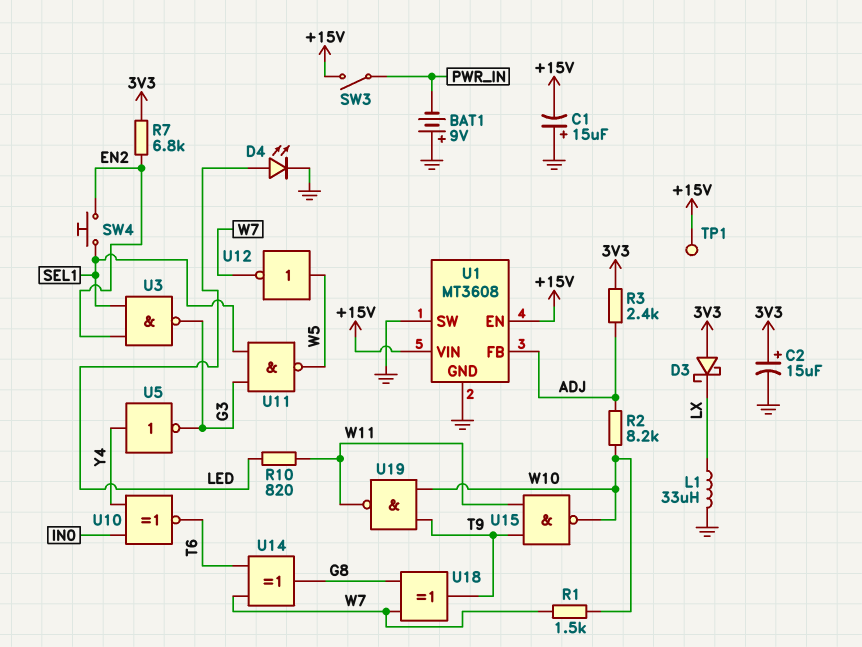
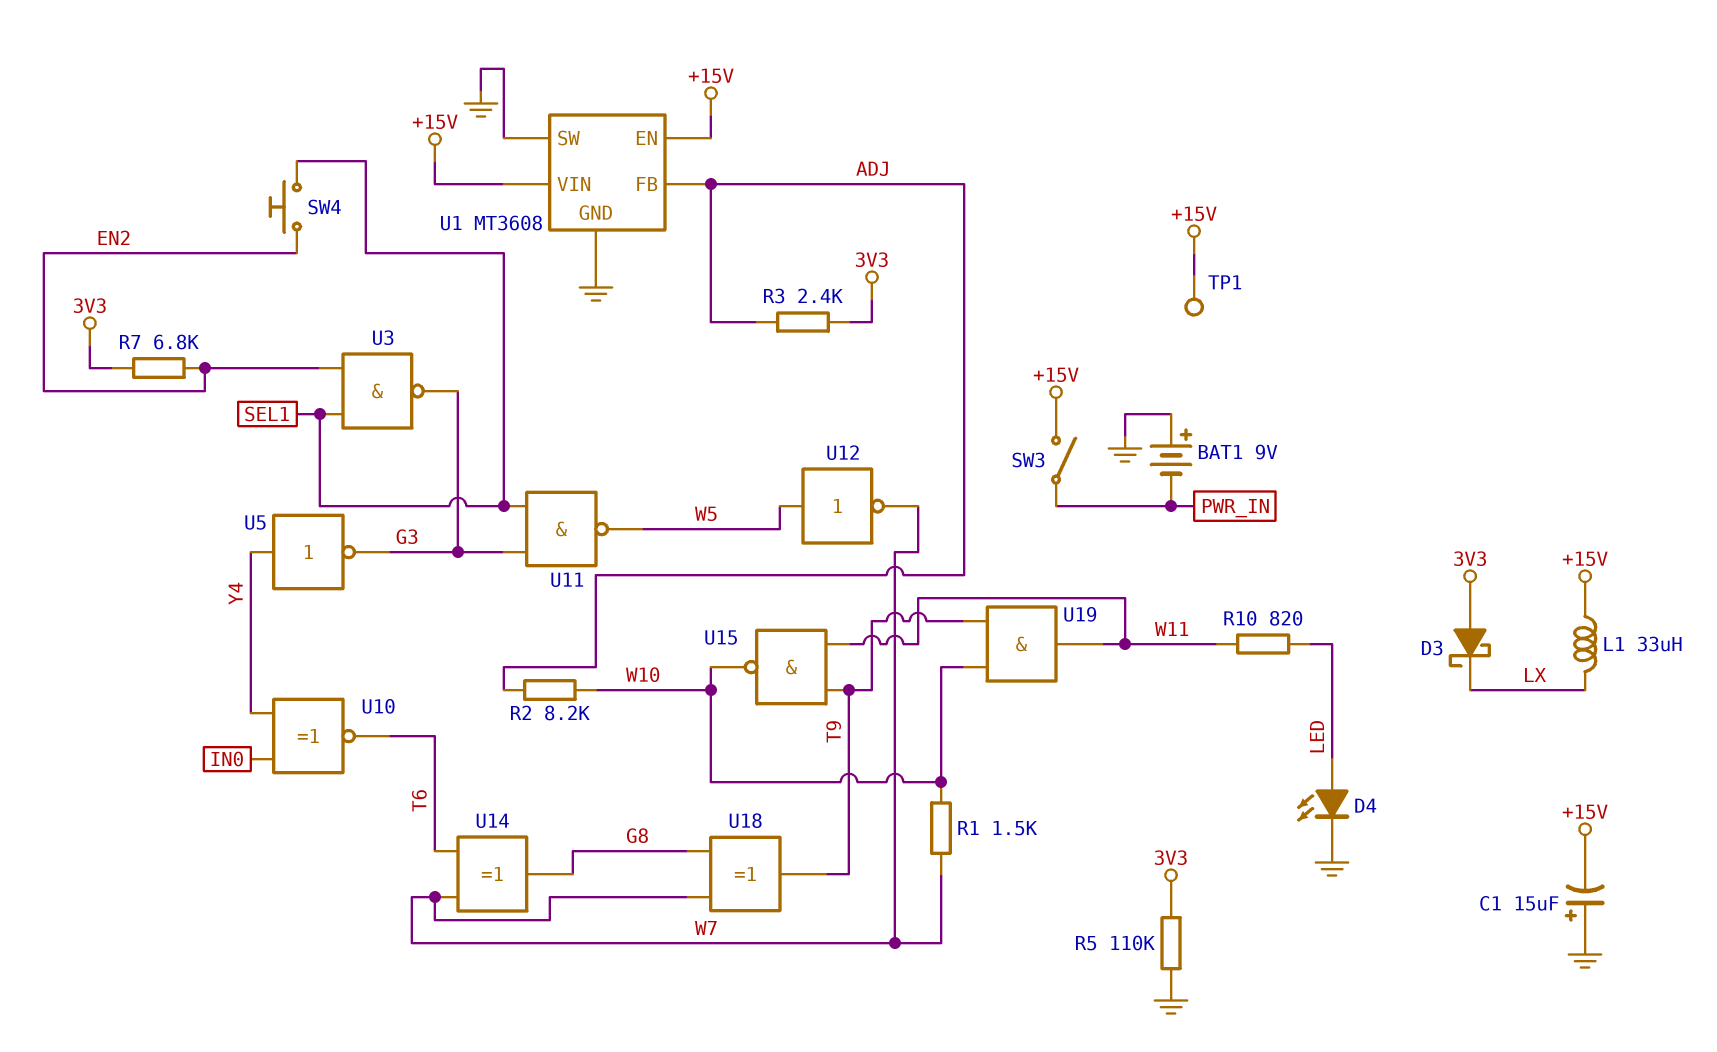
C2: 15uF (plus 3V3, minus GND) -> none
L1: 33uH (GND, LX) -> 33uH (+15V, LX)
R5: none -> 110k (3V3, GND)
U19: NAND (in T9, in W10, out W11) -> AND (in T9, in W10, out W11)

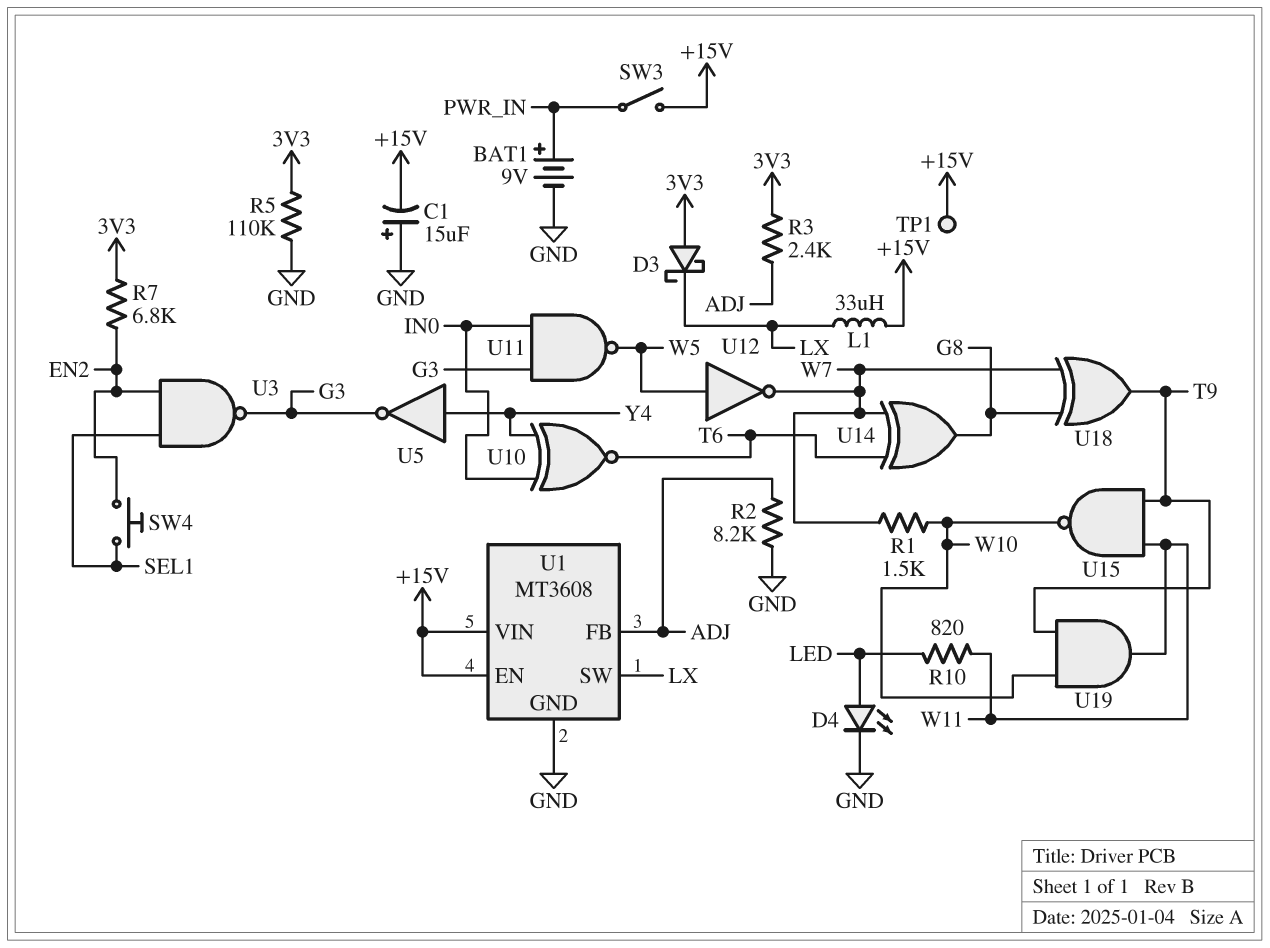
BAT1: 9V (plus GND, minus PWR_IN) -> 9V (plus PWR_IN, minus GND)
R2: 8.2k (ADJ, W10) -> 8.2k (ADJ, GND)
U1 pin SW: GND -> LX
U11: NAND (in G3, in SEL1, out W5) -> NAND (in G3, in IN0, out W5)

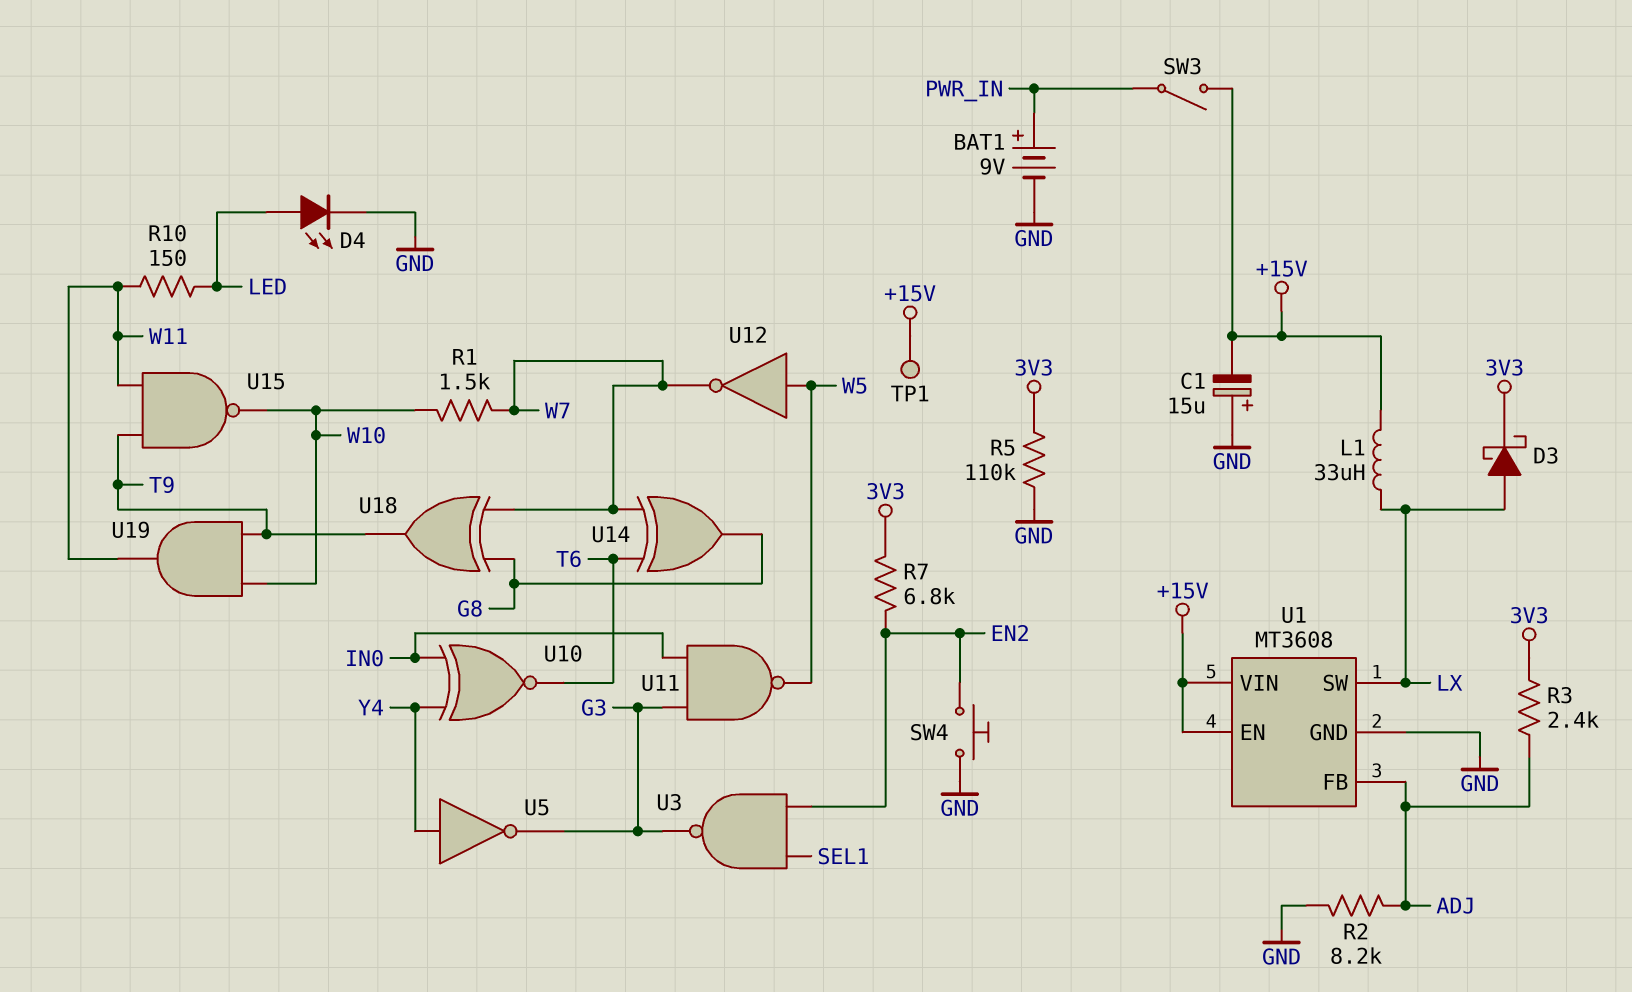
D3: schottky (A 3V3, K LX) -> schottky (A LX, K 3V3)
R10: 820 (LED, W11) -> 150 (LED, W11)
SW4: button (EN2, SEL1) -> button (EN2, GND)

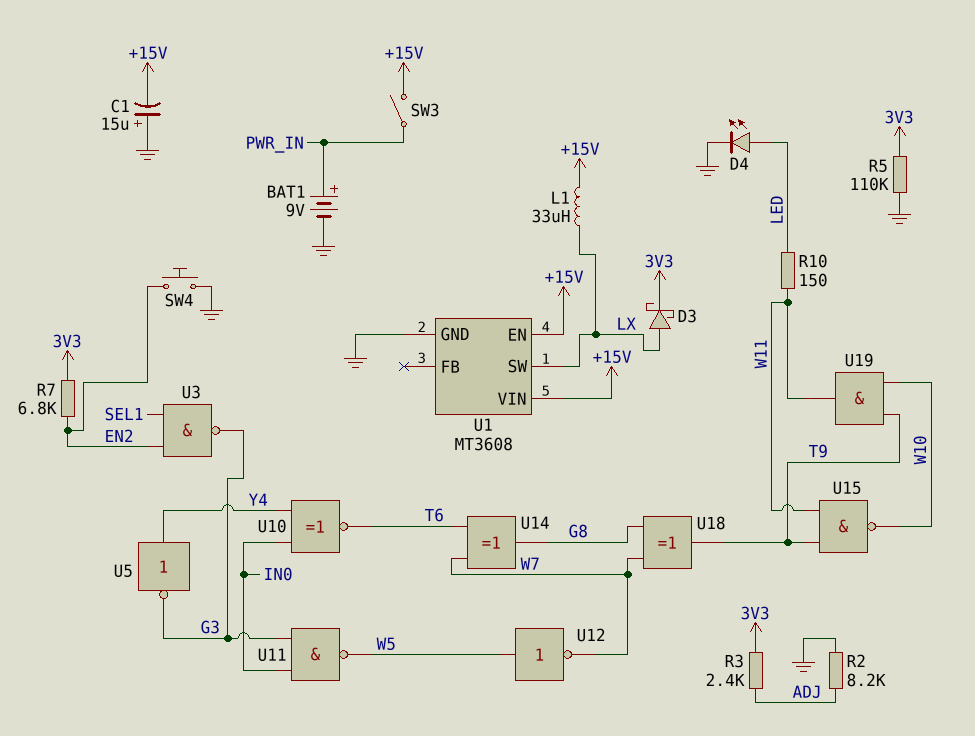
R1: 1.5k (W7, W10) -> none
TP1: test point (+15V) -> none
U1 pin FB: ADJ -> none

